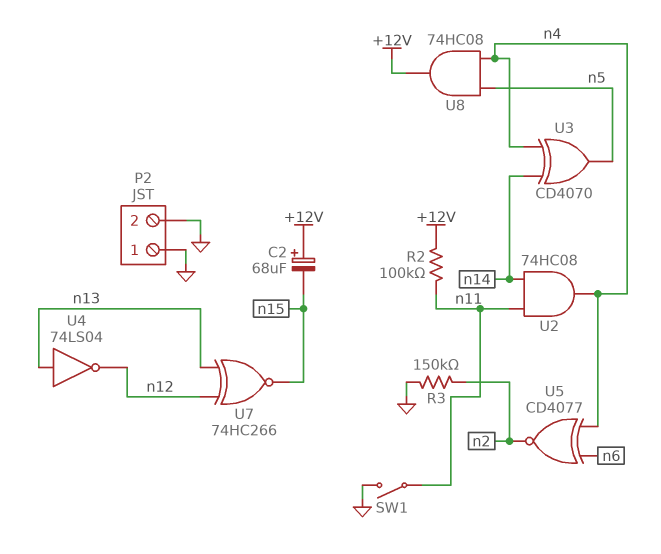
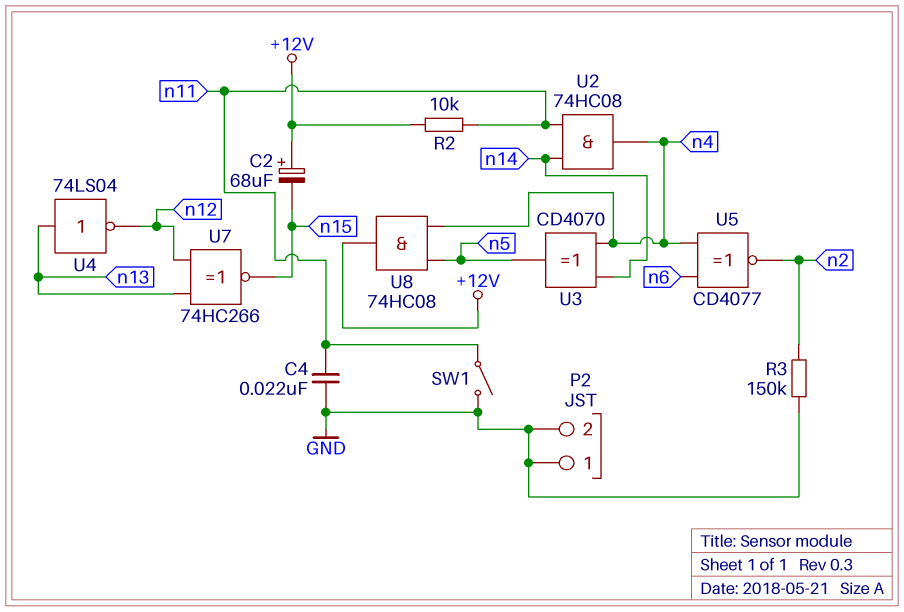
C4: none -> 22nF (GND, n11)
R2: 100k (+12V, n11) -> 10k (+12V, n11)

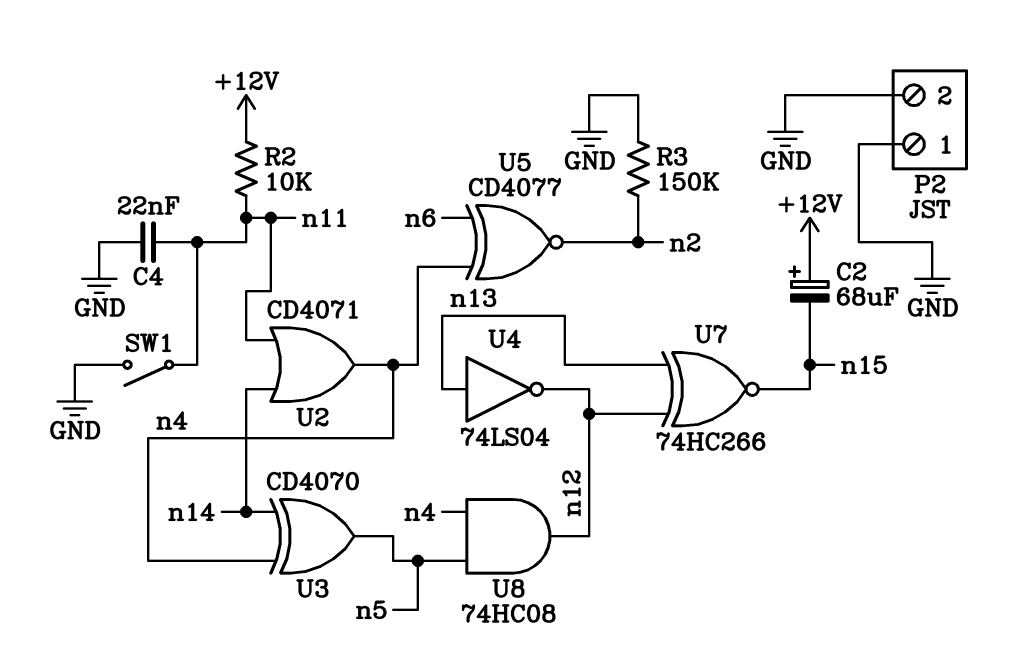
U2: AND 74HC08 (in n11, in n14, out n4) -> OR CD4071 (in n11, in n14, out n4)
U8: AND 74HC08 (in n4, in n5, out +12V) -> AND 74HC08 (in n4, in n5, out n12)

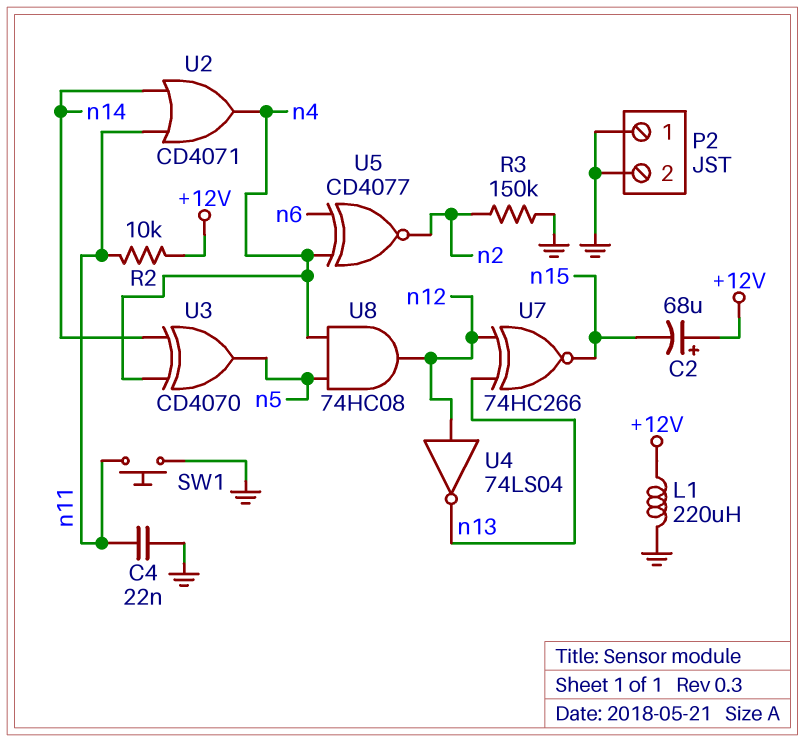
L1: none -> 220uH (+12V, GND)
SW1: switch (GND, n11) -> button (GND, n11)
U4: NOT 74LS04 (in n13, out n12) -> NOT 74LS04 (in n12, out n13)

